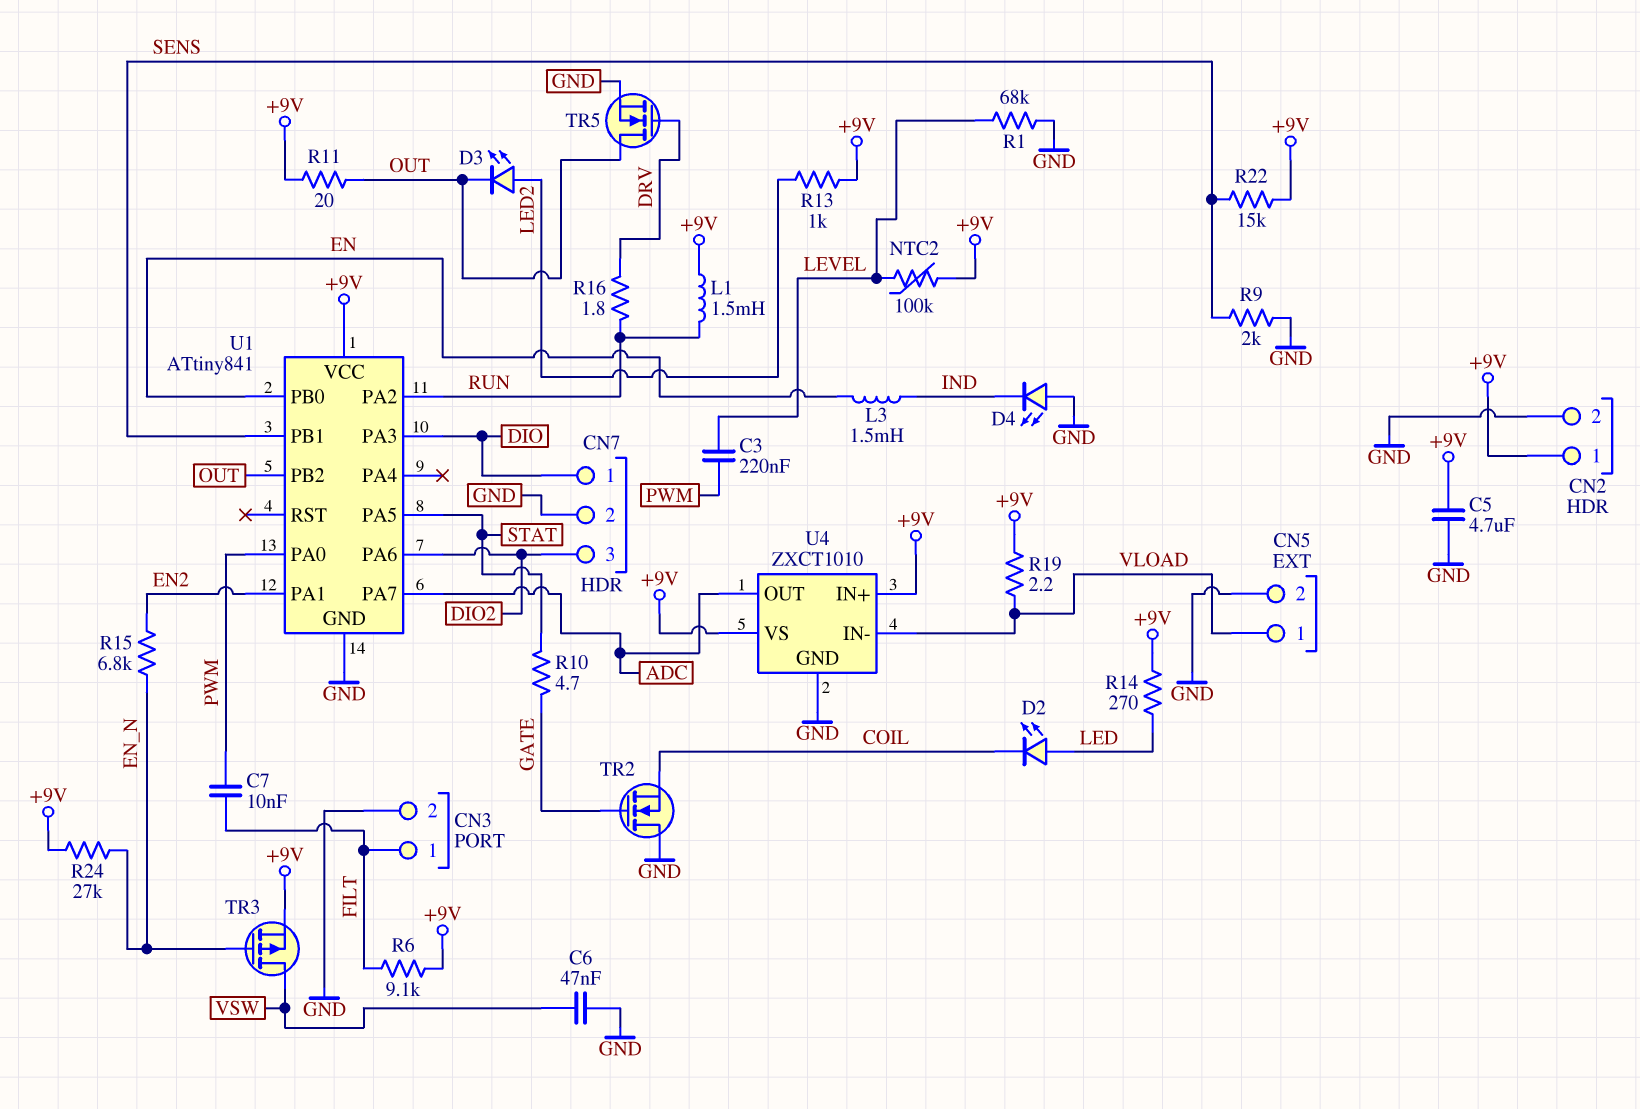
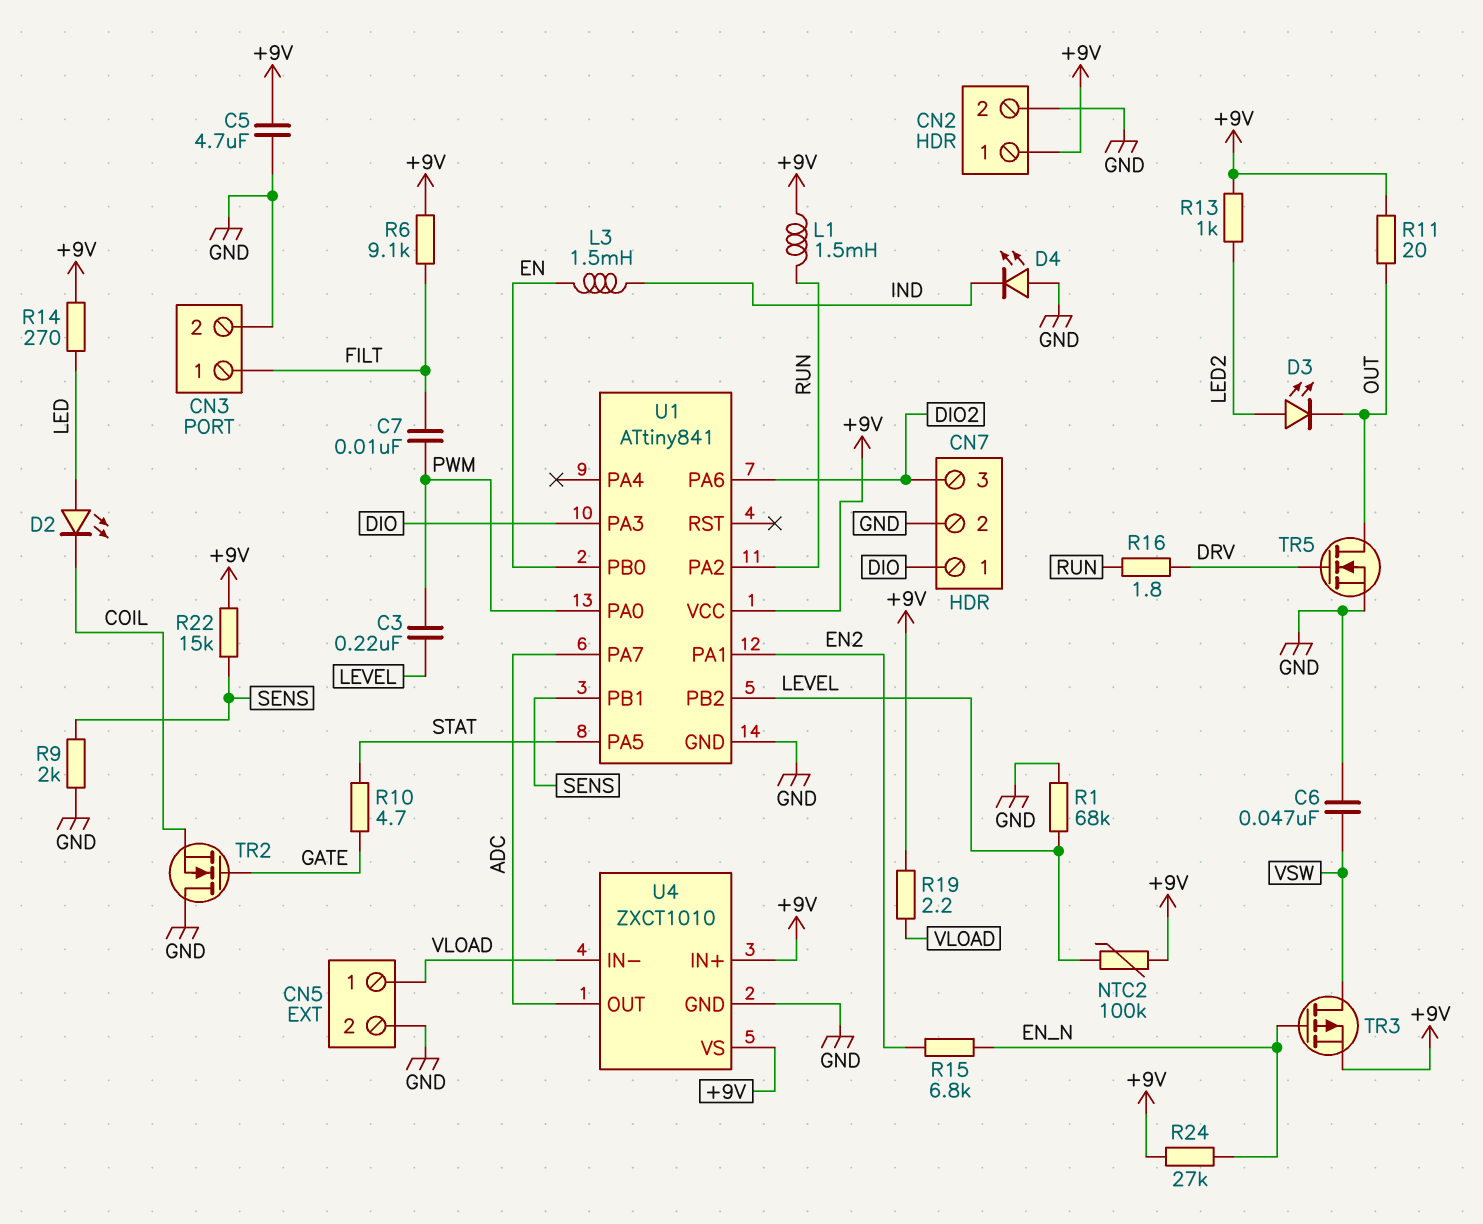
U1 pin PB2: OUT -> LEVEL

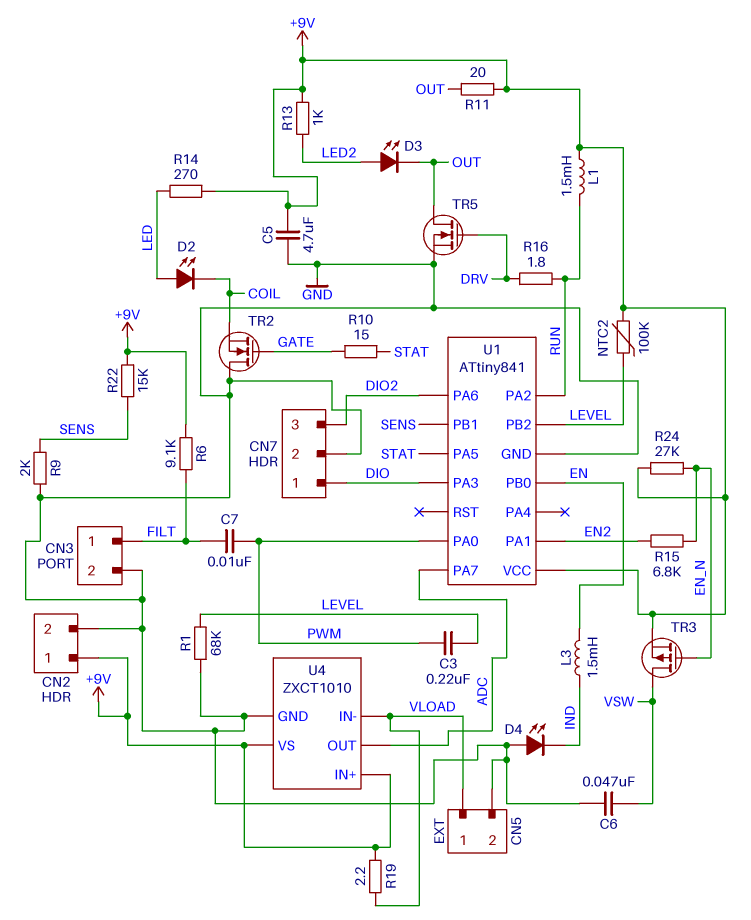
R10: 4.7 (GATE, STAT) -> 15 (GATE, STAT)

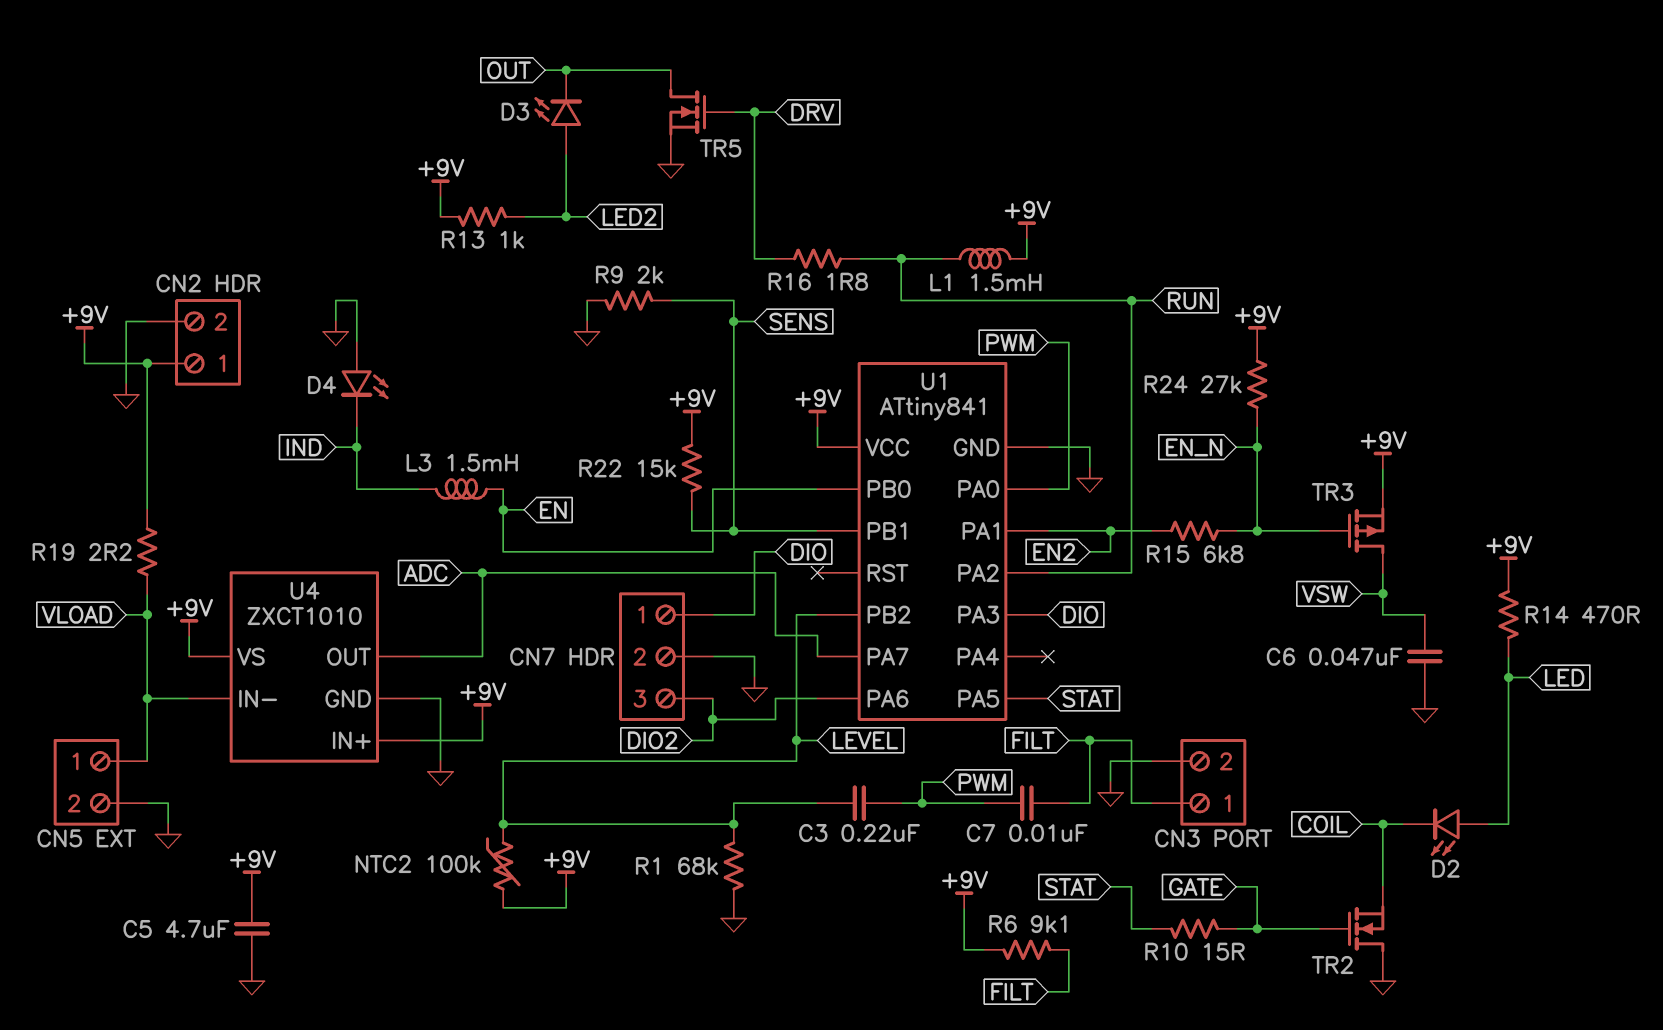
R11: 20 (+9V, OUT) -> none
R14: 270 (+9V, LED) -> 470 (+9V, LED)

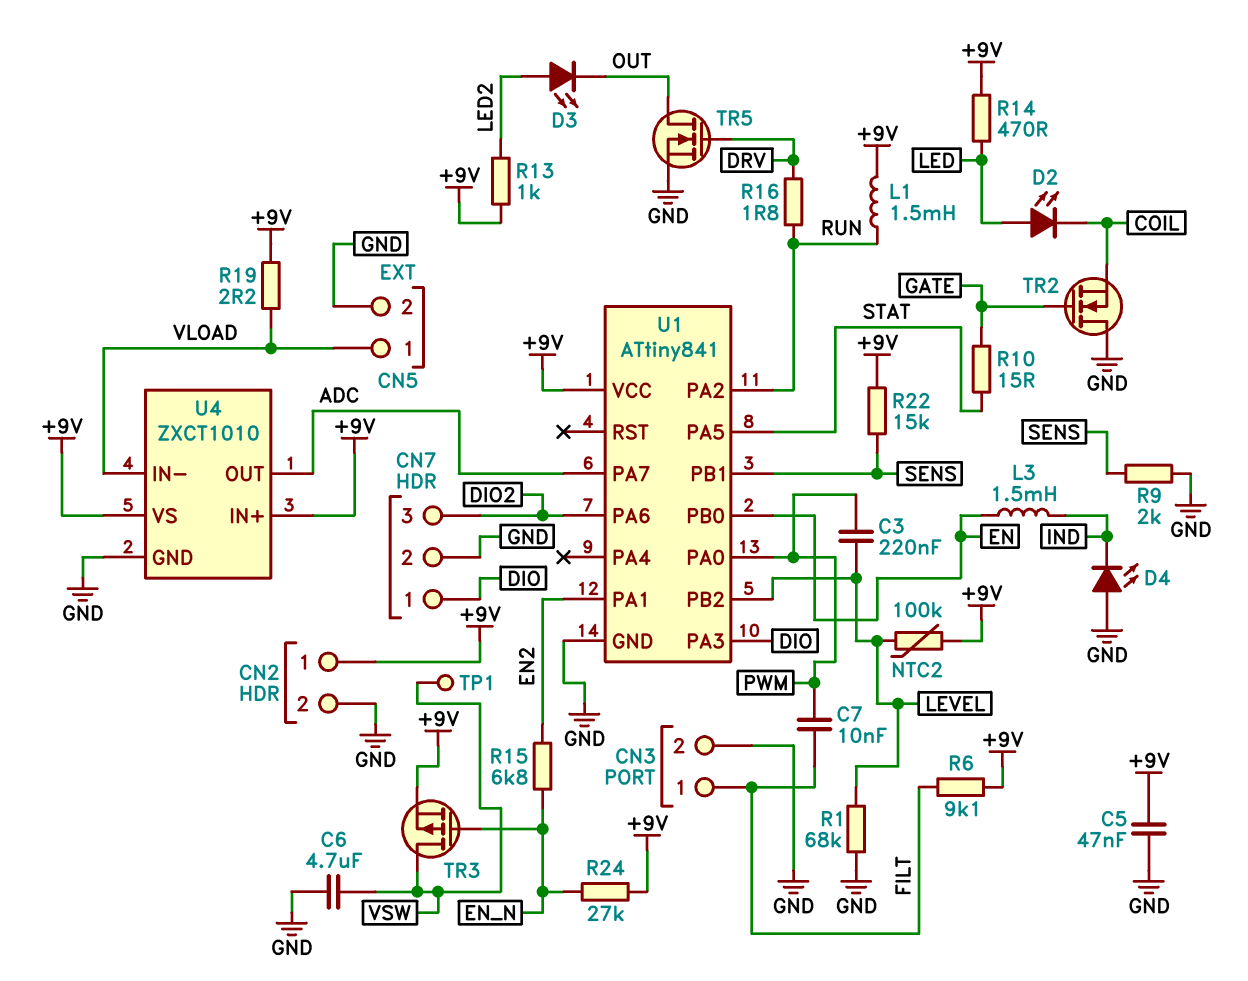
C5: 4.7uF (+9V, GND) -> 47nF (+9V, GND)
C6: 47nF (GND, VSW) -> 4.7uF (GND, VSW)
TP1: none -> test point (VSW)

